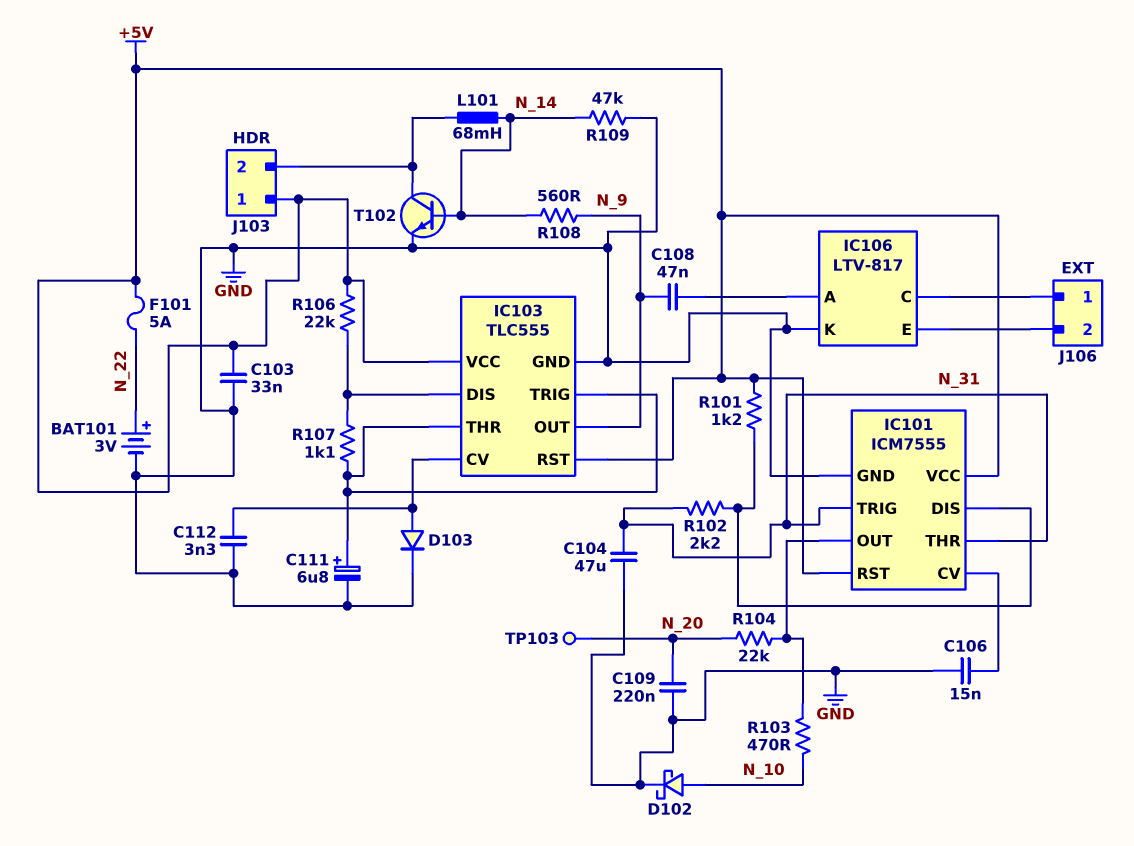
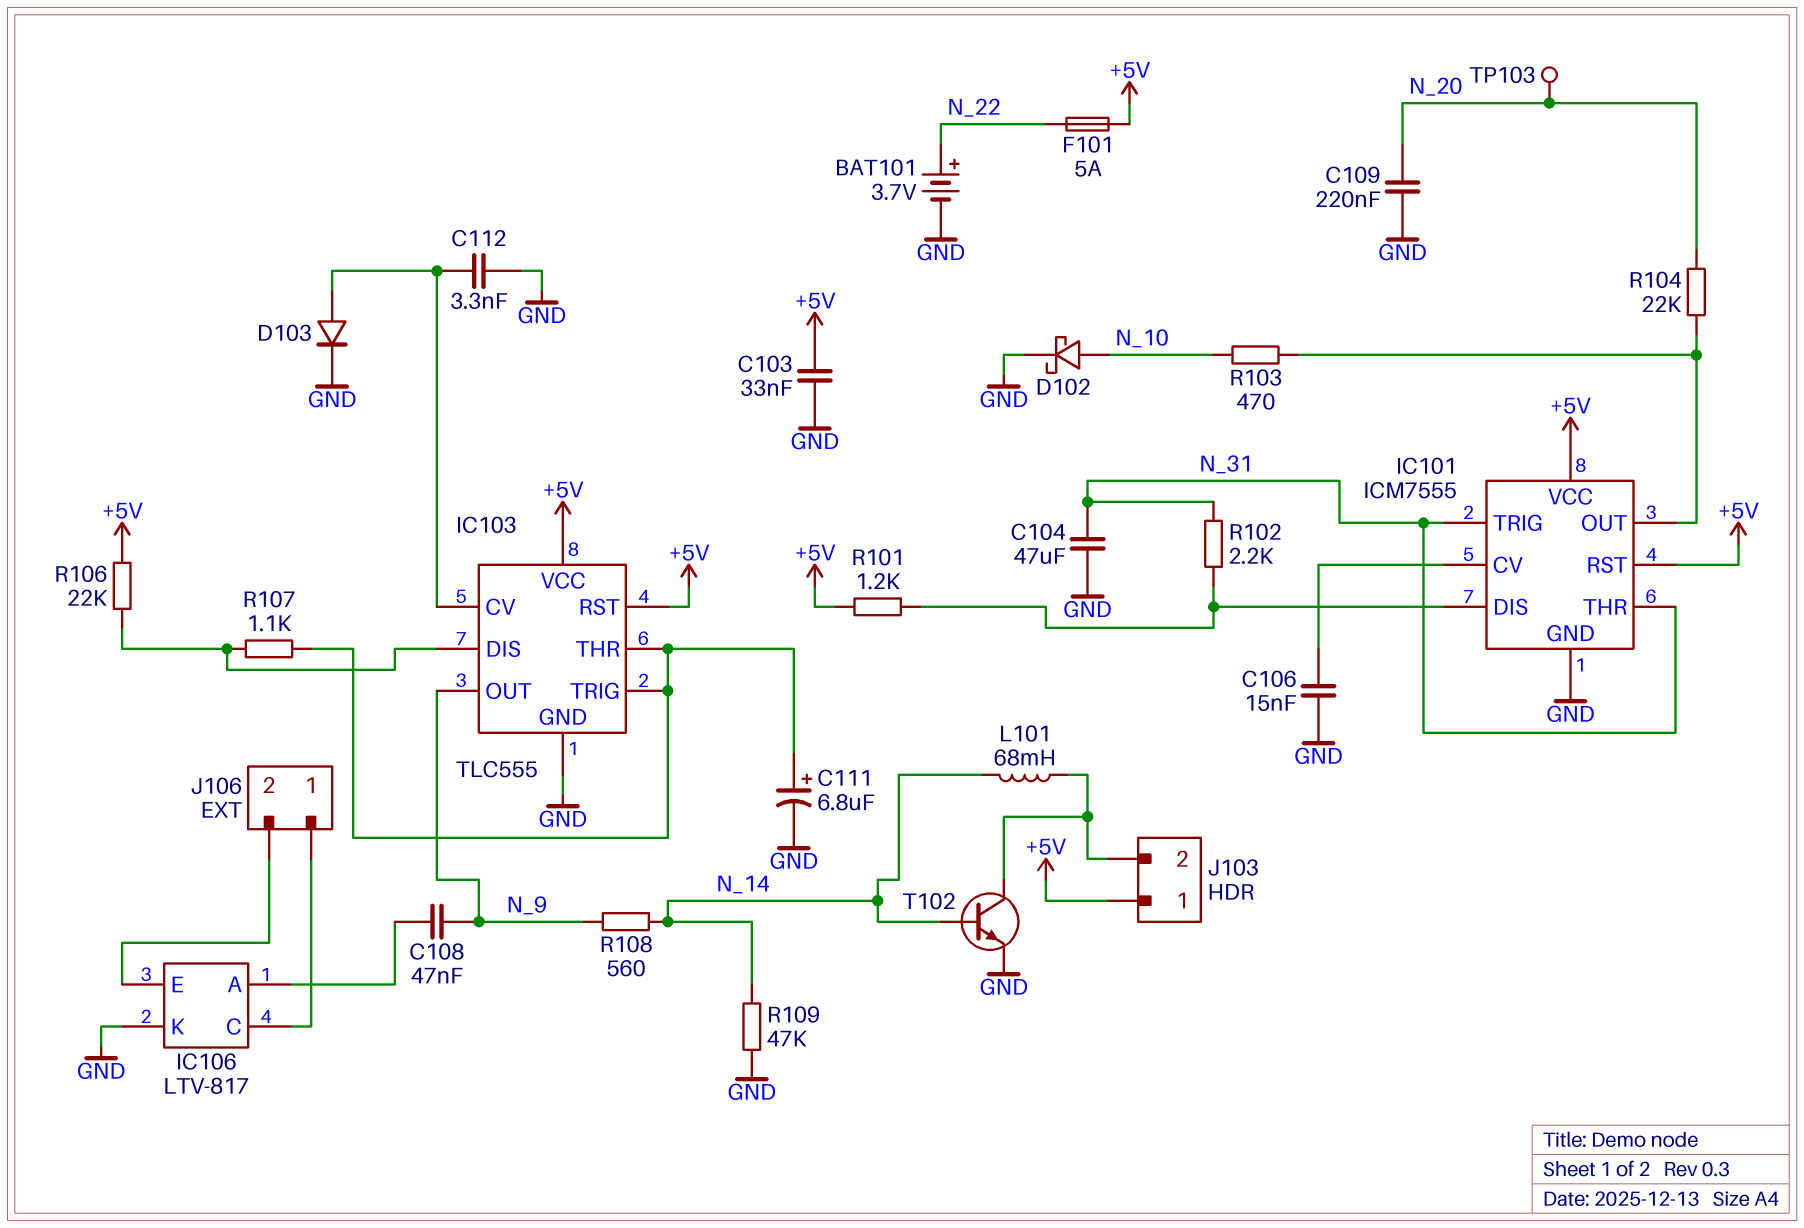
BAT101: 3V (plus N_22, minus GND) -> 3.7V (plus N_22, minus GND)

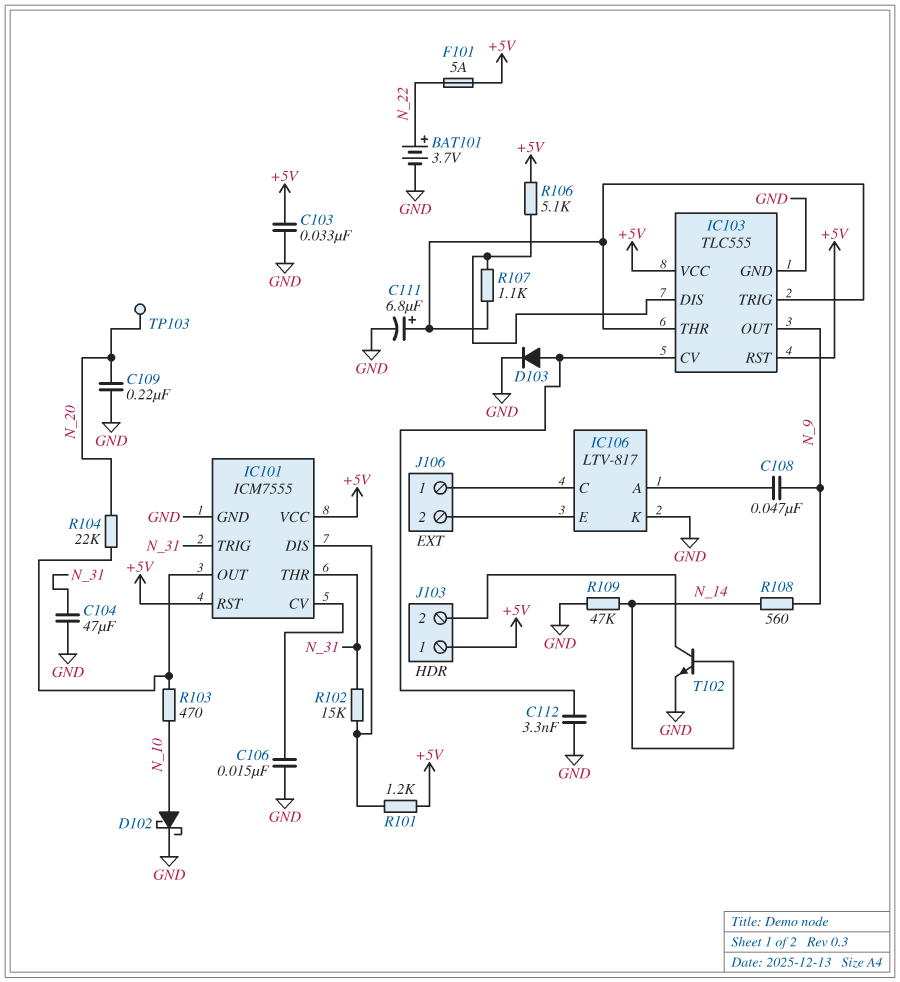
L101: 68mH (J103/2, N_14) -> none
R102: 2.2k (IC101/DIS, N_31) -> 15k (IC101/DIS, N_31)
R106: 22k (+5V, IC103/DIS) -> 5.1k (+5V, IC103/DIS)

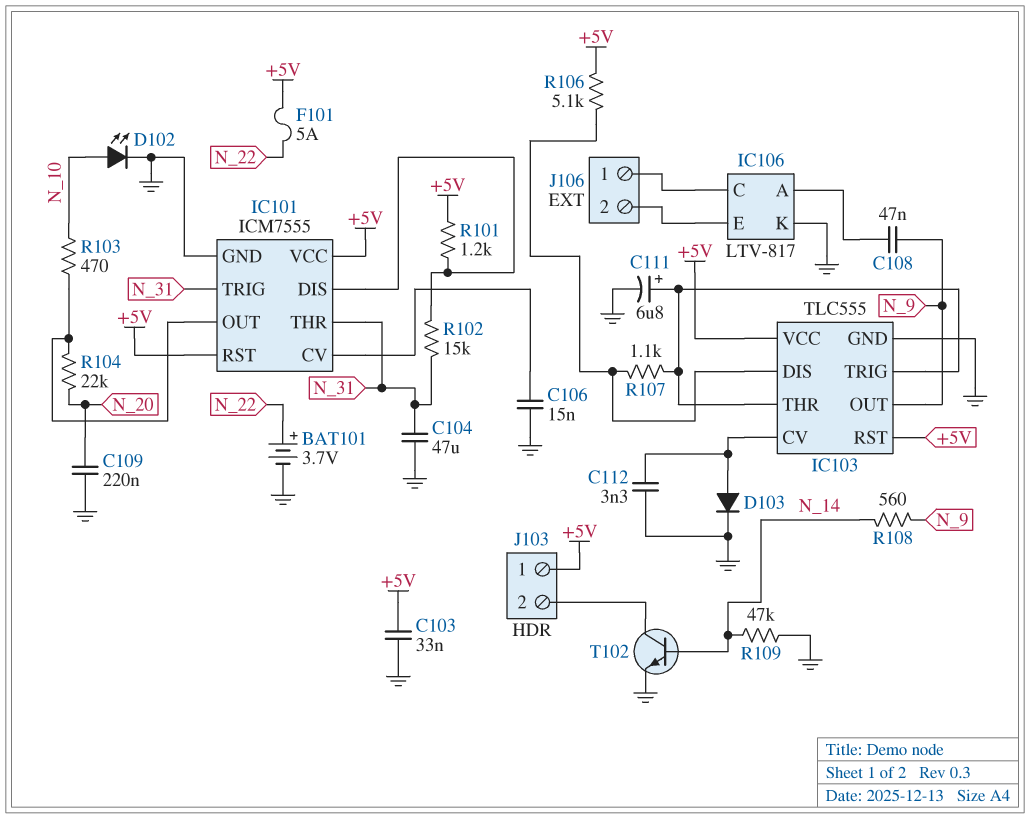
D102: schottky (A N_10, K GND) -> LED (A N_10, K GND)
TP103: test point (N_20) -> none

